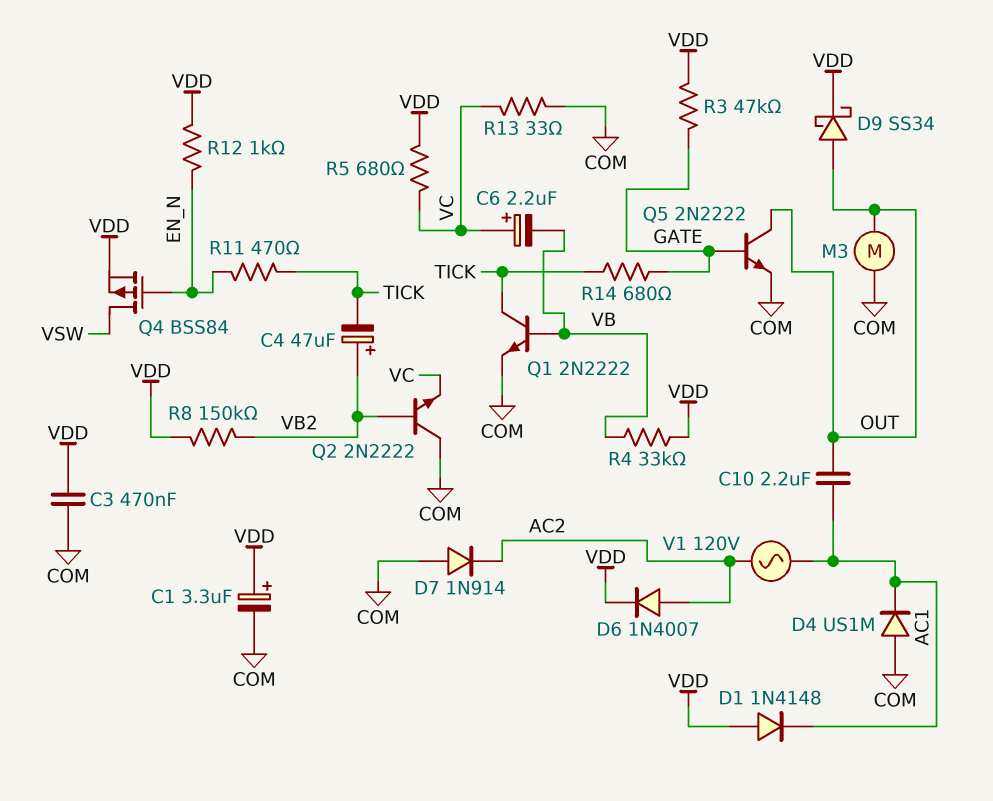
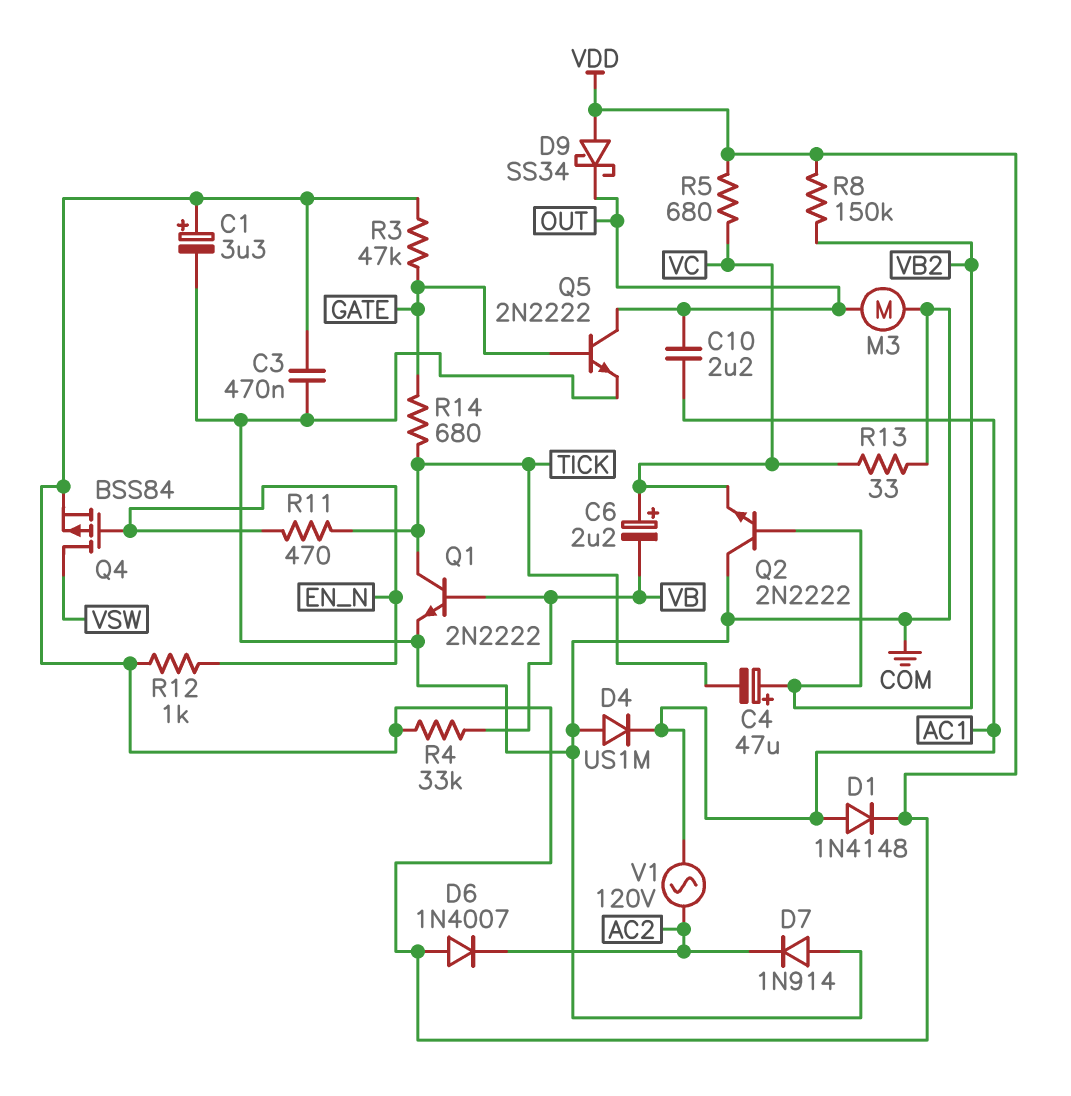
D1: diode 1N4148 (A VDD, K AC1) -> diode 1N4148 (A AC1, K VDD)
D6: diode 1N4007 (A AC2, K VDD) -> diode 1N4007 (A VDD, K AC2)
D9: schottky SS34 (A OUT, K VDD) -> schottky SS34 (A VDD, K OUT)

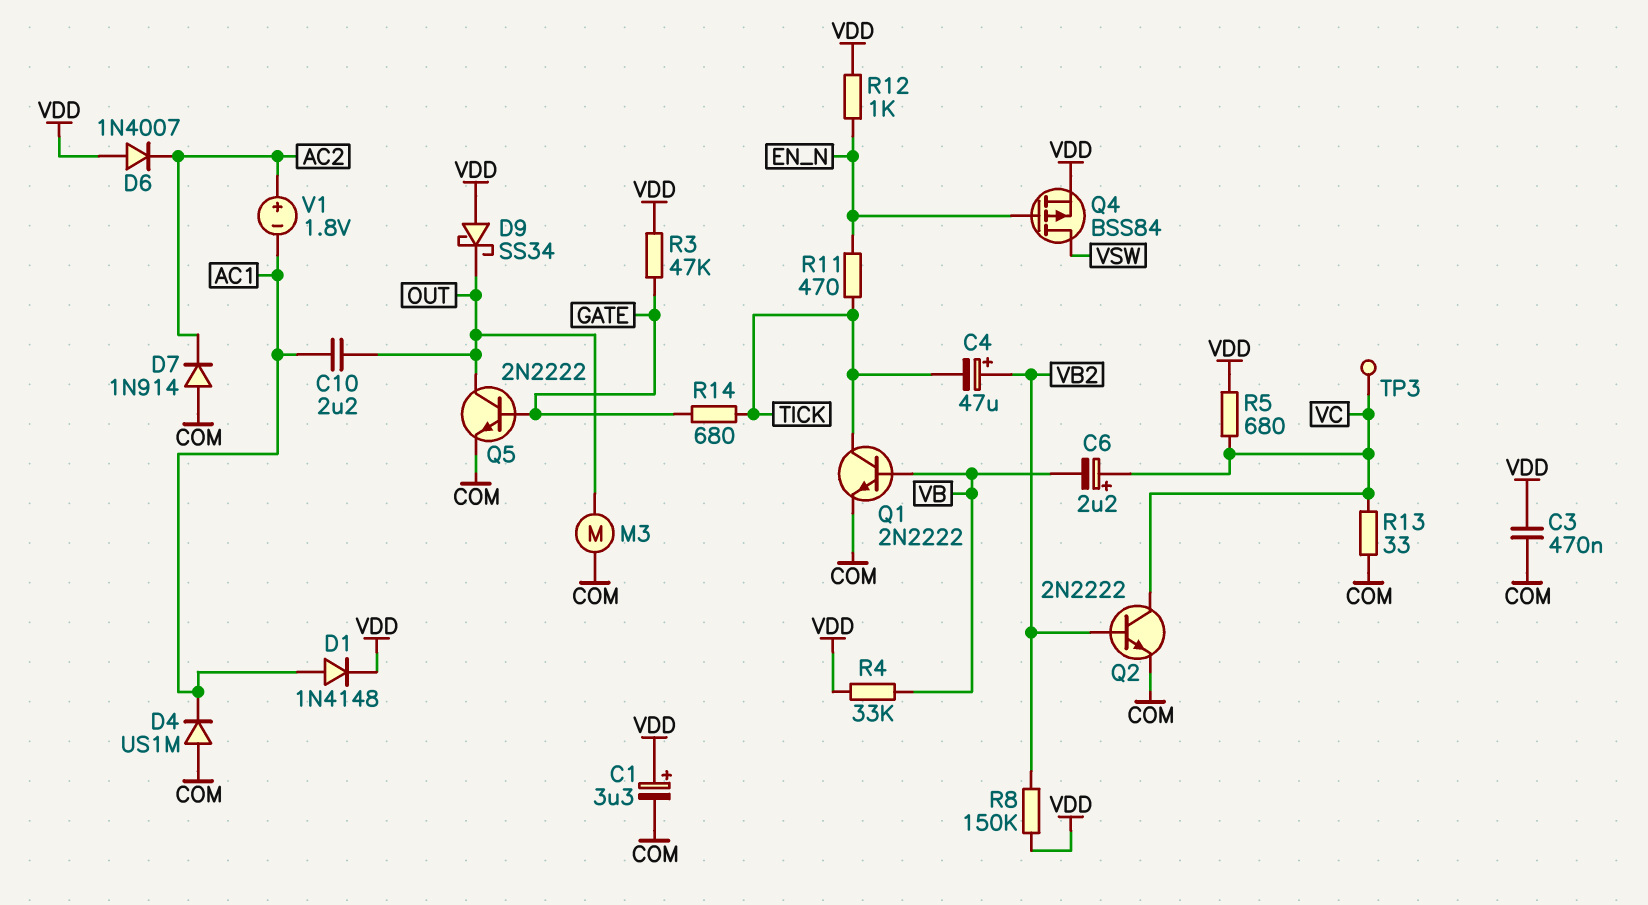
Q2: NPN 2N2222 (B VB2, C COM, E VC) -> NPN 2N2222 (B VB2, C VC, E COM)
TP3: none -> test point (VC)
V1: AC 120V (AC1, AC2) -> 1.8V (plus AC2, minus AC1)

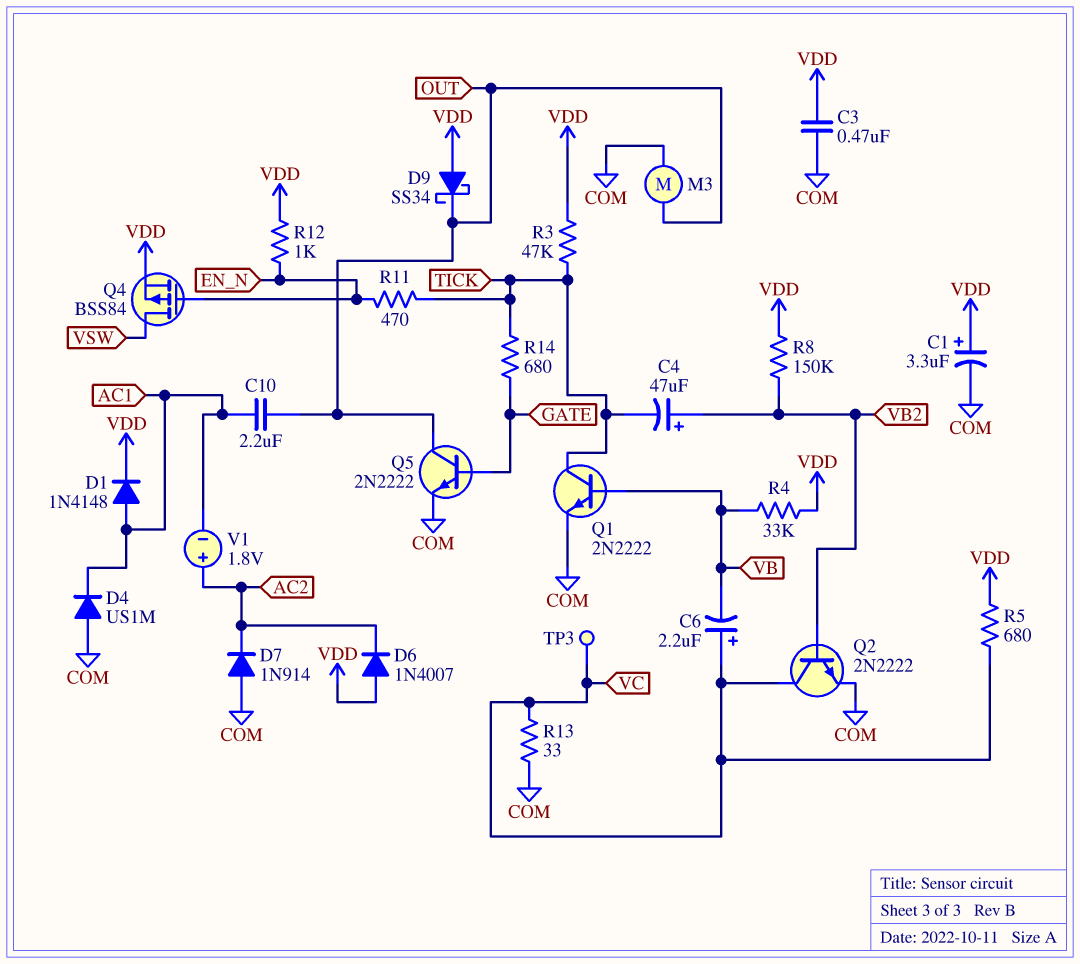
R3: 47k (GATE, VDD) -> 47k (TICK, VDD)

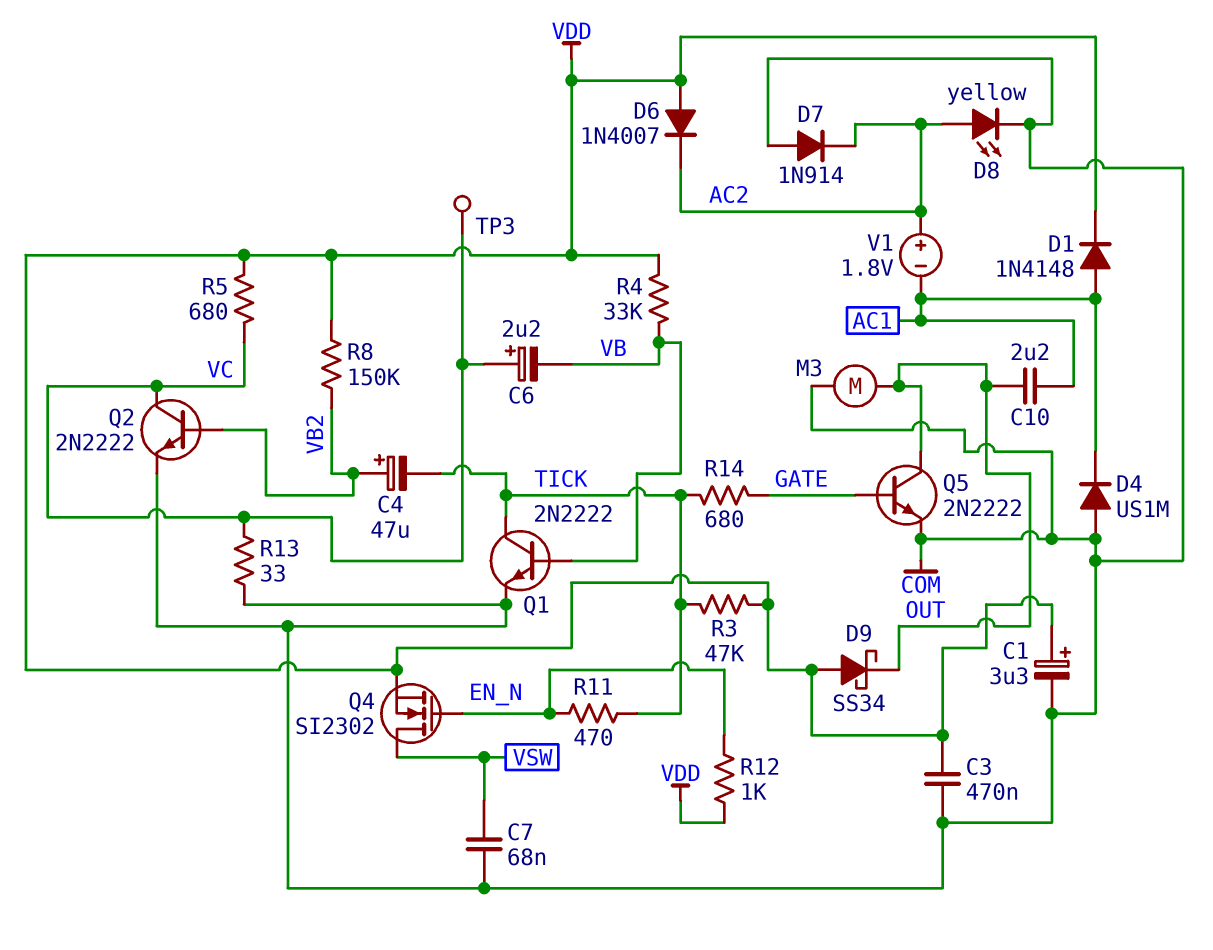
C7: none -> 68nF (COM, VSW)
D8: none -> LED yellow (A AC2, K COM)
Q4: PMOS BSS84 (G EN_N, D VSW, S VDD) -> NMOS SI2302 (G EN_N, D VSW, S VDD)

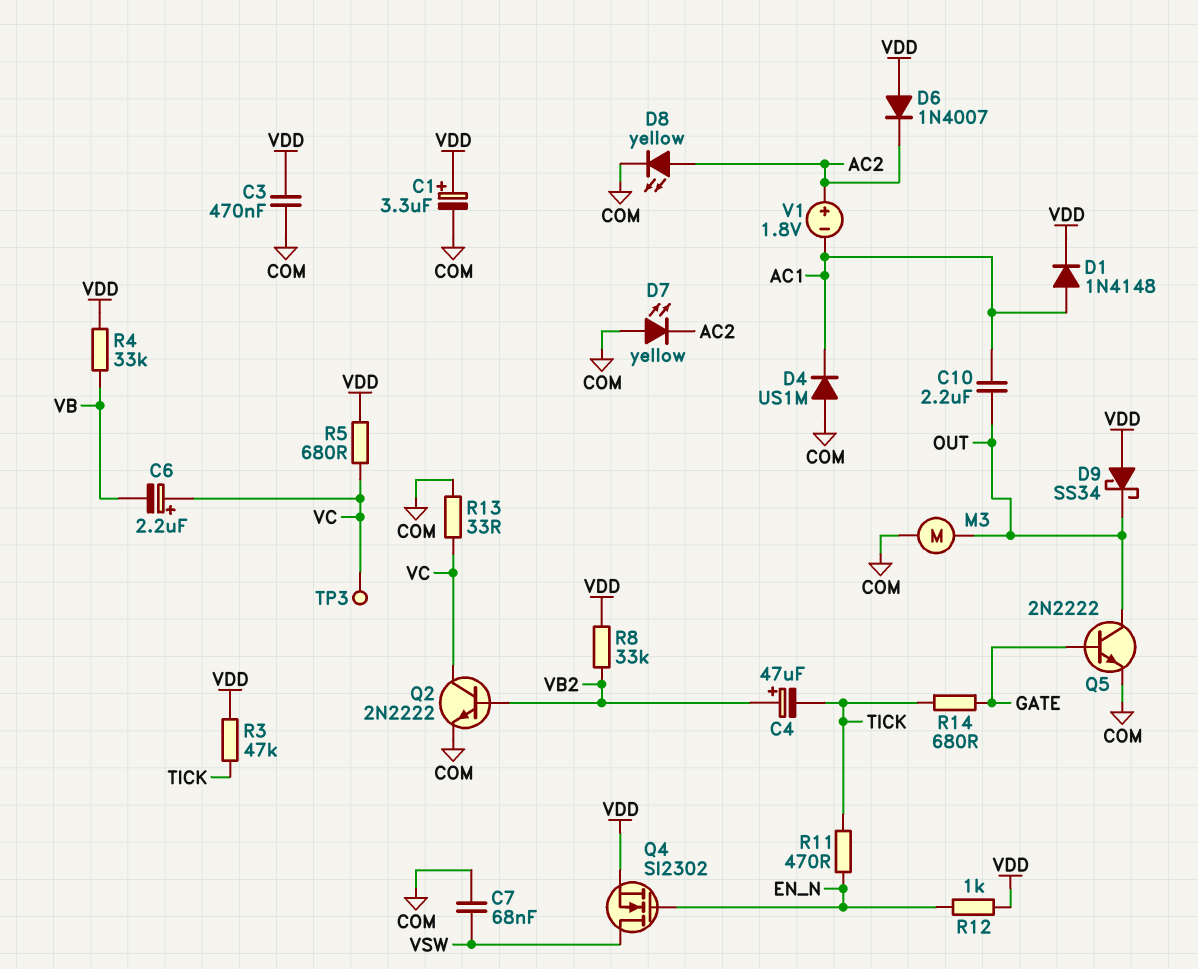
D7: diode 1N914 (A COM, K AC2) -> LED yellow (A COM, K AC2)
Q1: NPN 2N2222 (B VB, C TICK, E COM) -> none
R8: 150k (VB2, VDD) -> 33k (VB2, VDD)

